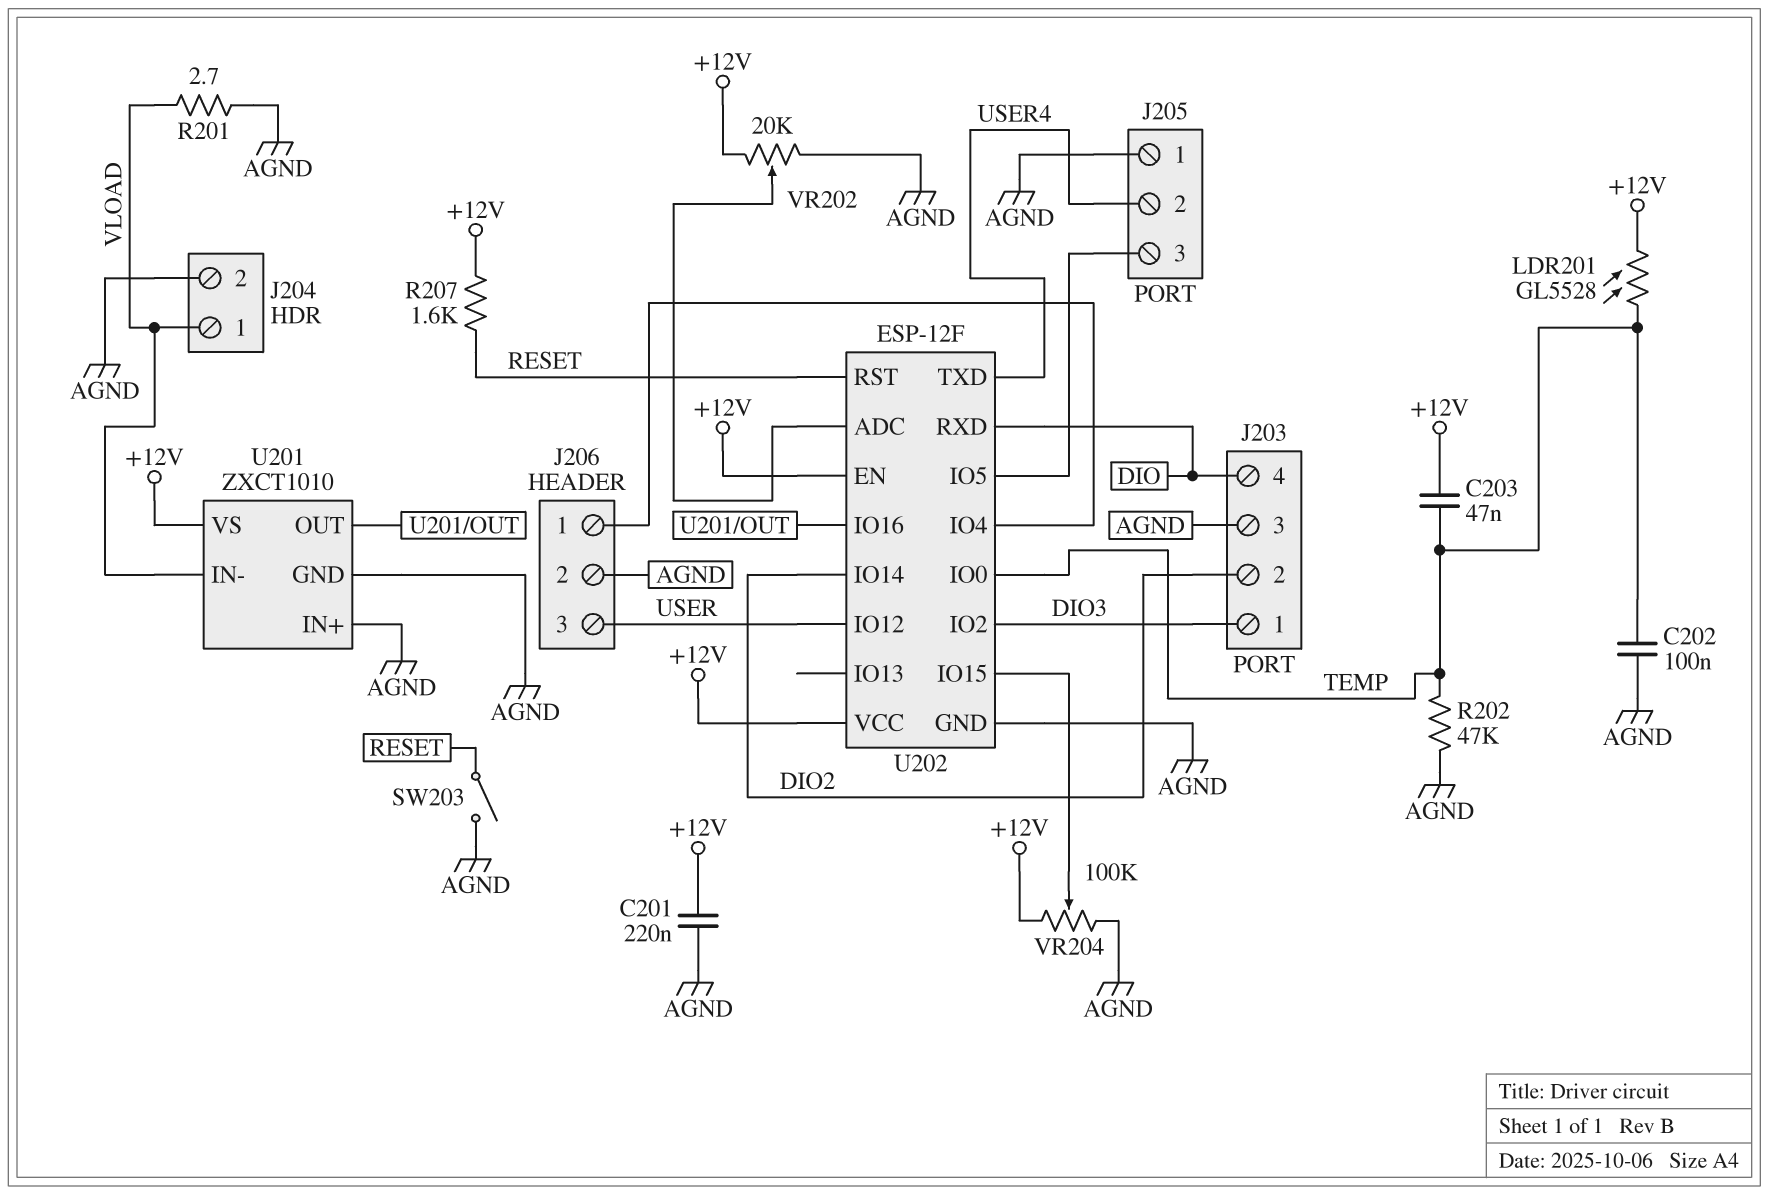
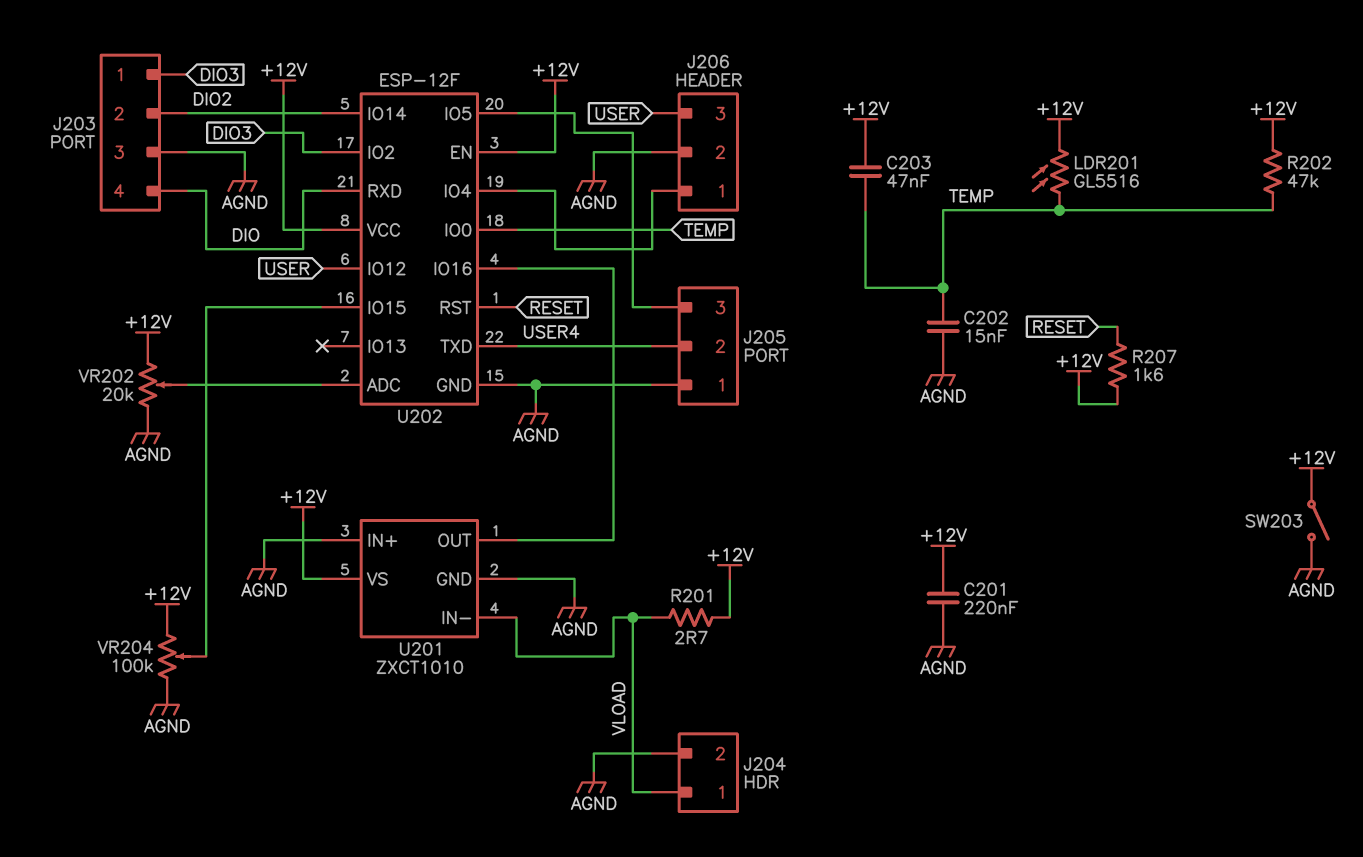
C202: 100nF (AGND, TEMP) -> 15nF (AGND, TEMP)
LDR201: GL5528 (+12V, TEMP) -> GL5516 (+12V, TEMP)
R201: 2.7 (AGND, VLOAD) -> 2.7 (+12V, VLOAD)
R202: 47k (AGND, TEMP) -> 47k (+12V, TEMP)
SW203: switch (AGND, RESET) -> switch (+12V, AGND)

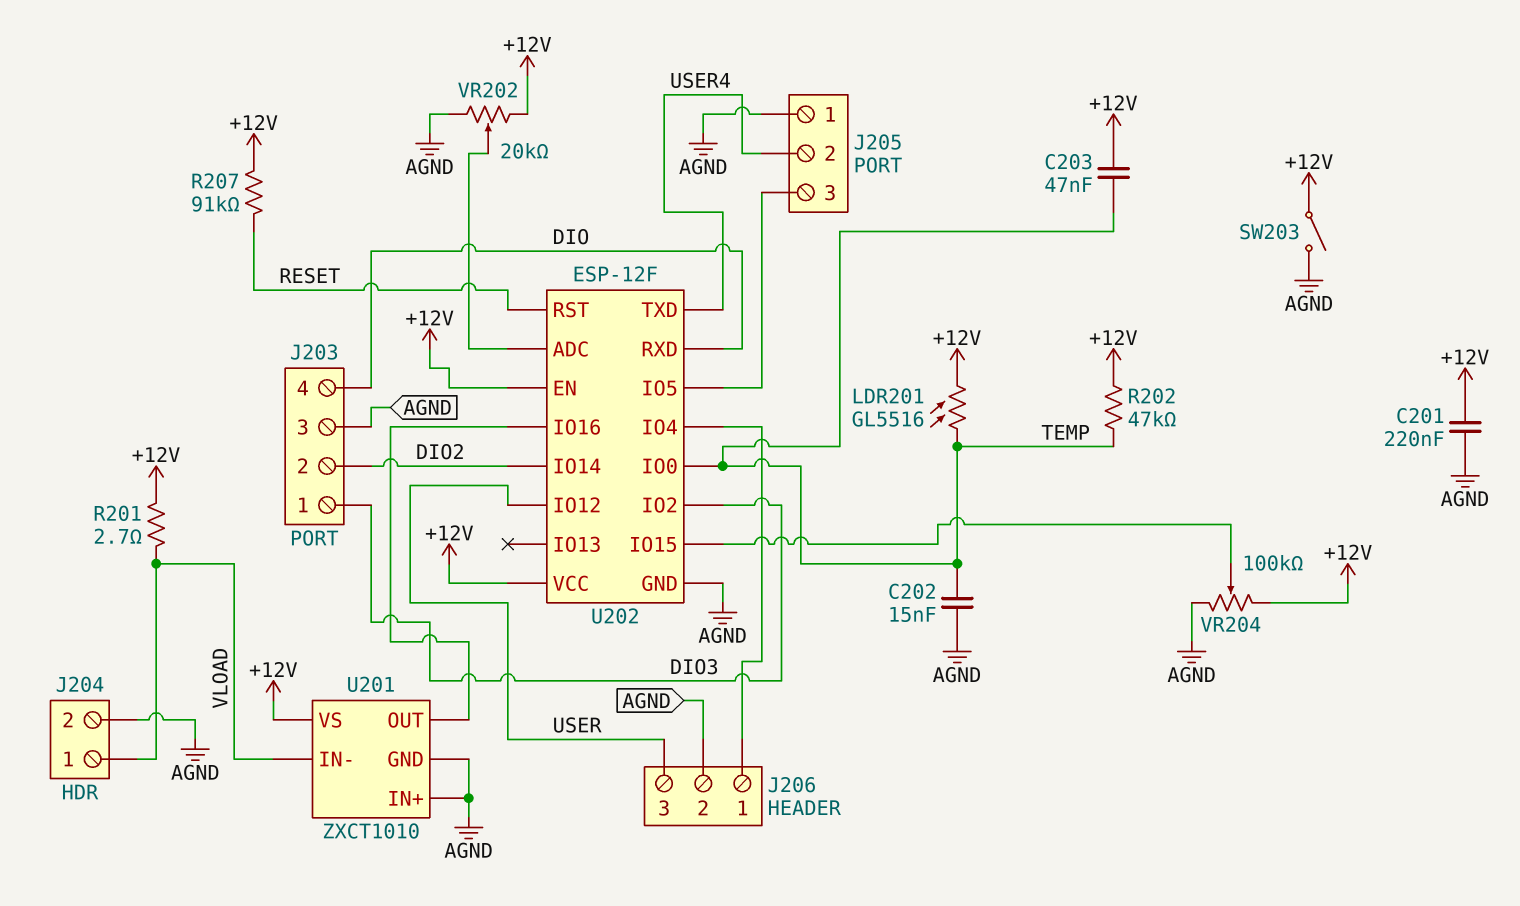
R207: 1.6k (+12V, RESET) -> 91k (+12V, RESET)

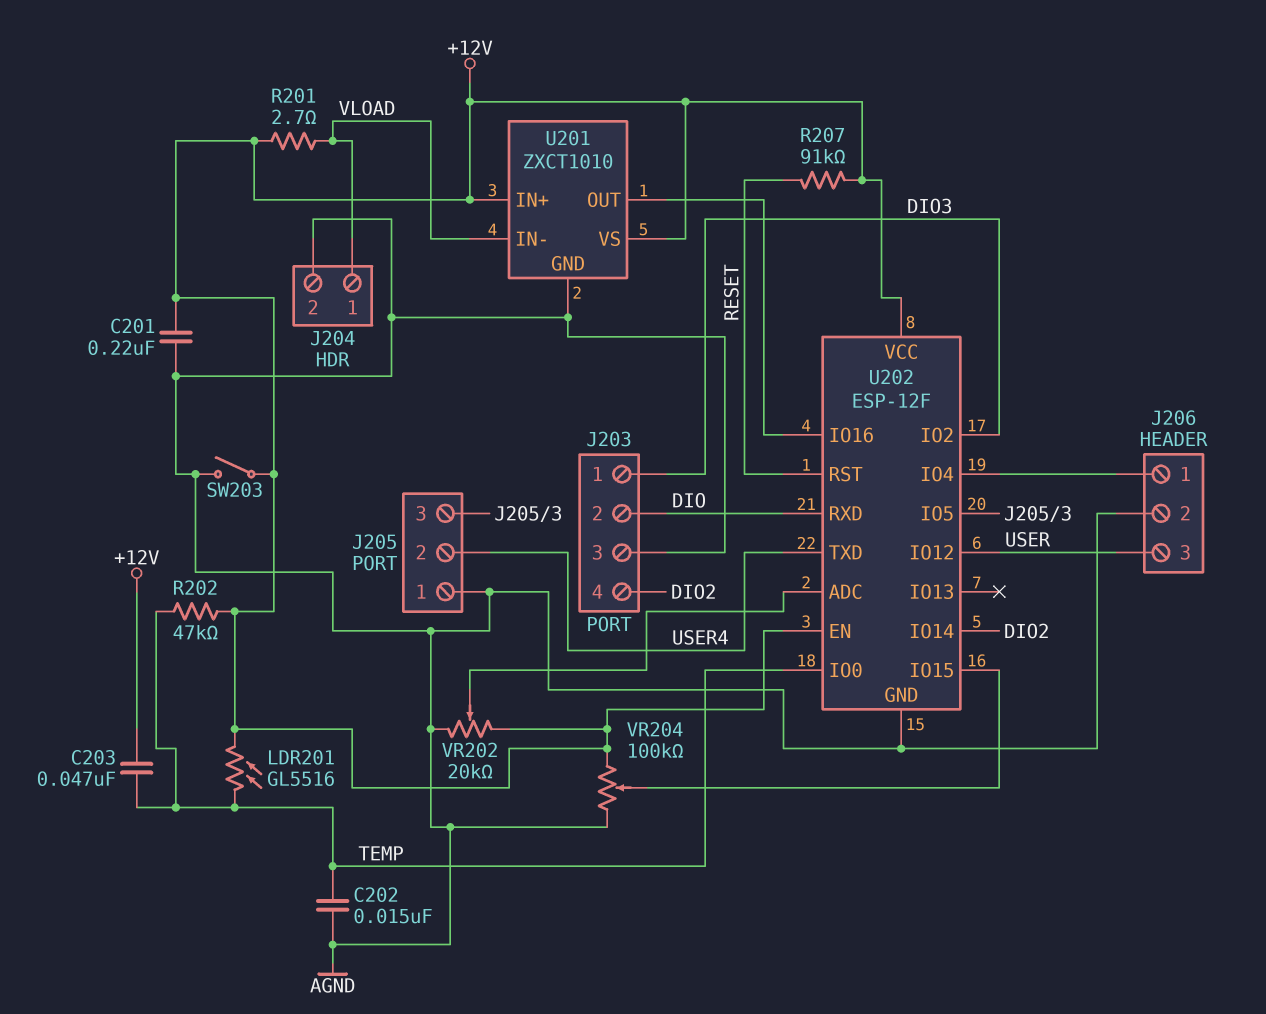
J203 pin 2: DIO2 -> DIO
J203 pin 4: DIO -> DIO2
U201 pin IN+: AGND -> +12V

